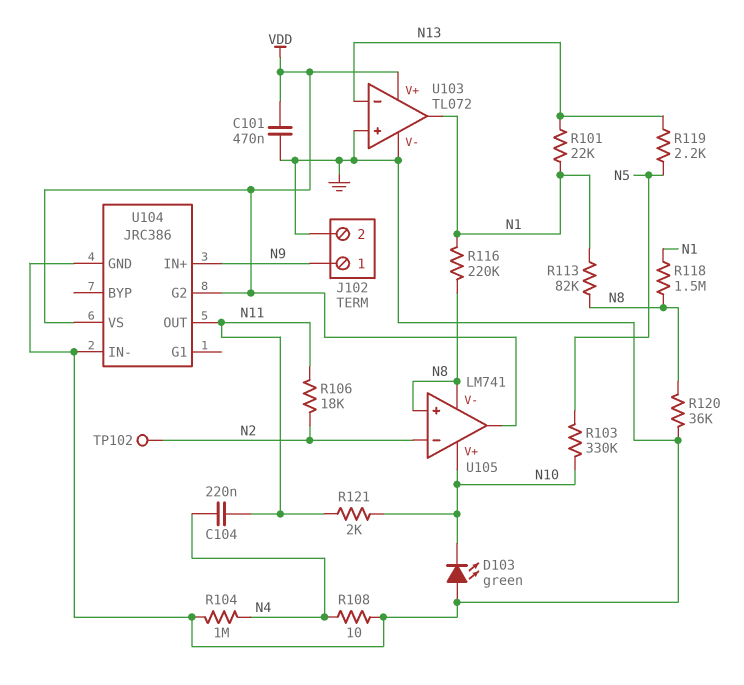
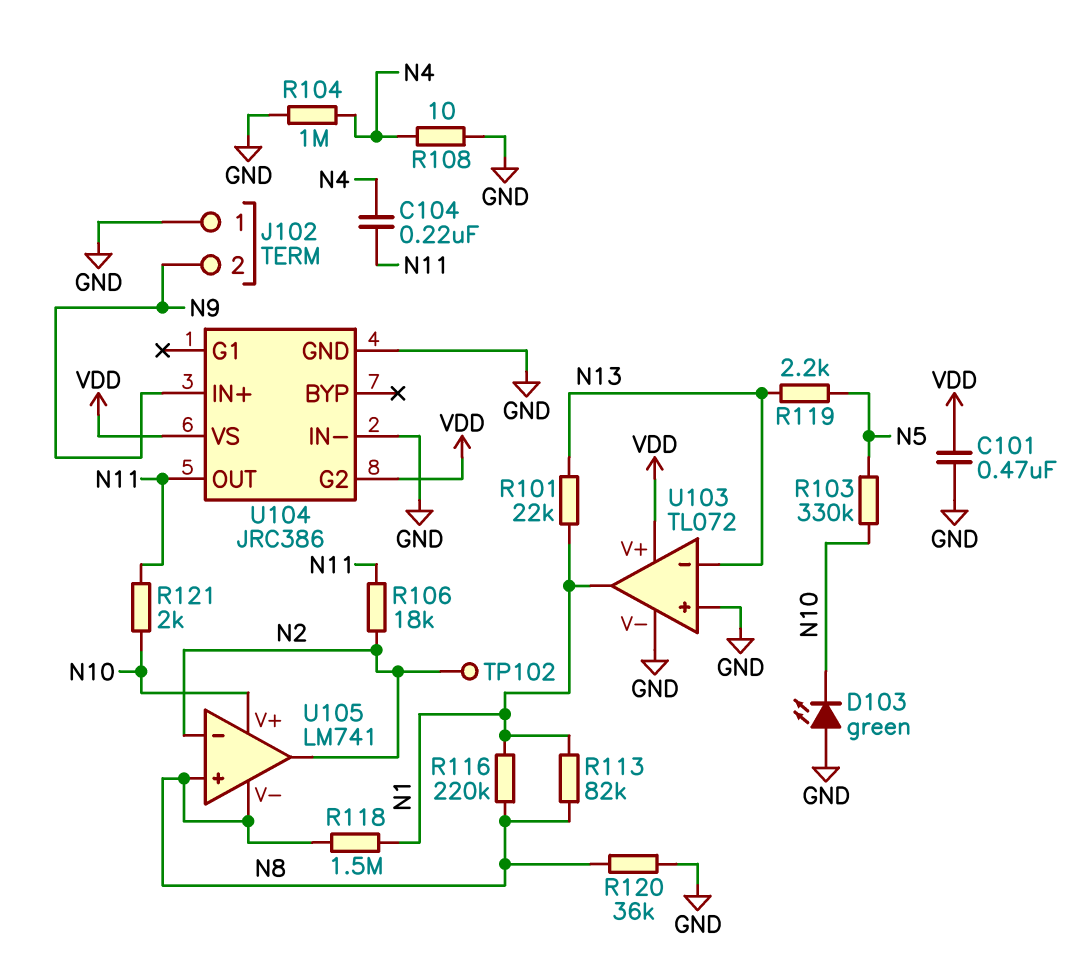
J102 pin 1: N9 -> GND
J102 pin 2: GND -> N9
U105 pin out: VDD -> N2

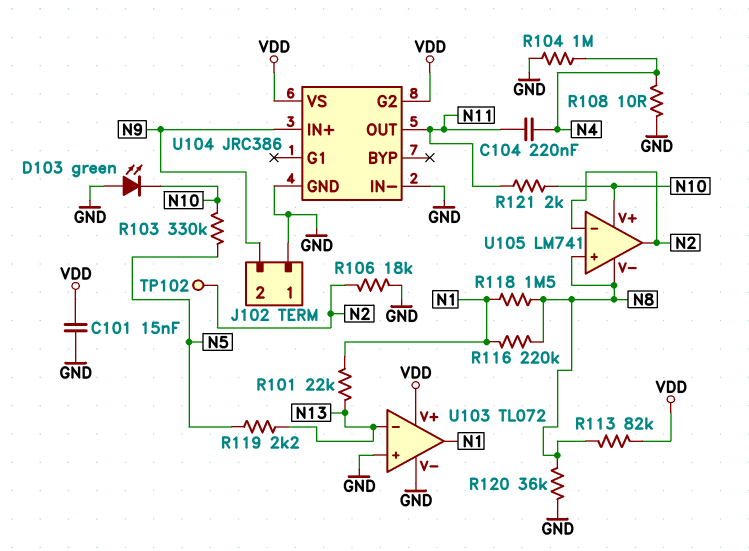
C101: 470nF (GND, VDD) -> 15nF (GND, VDD)
R106: 18k (N2, N11) -> 18k (GND, N2)
R113: 82k (N1, N8) -> 82k (N8, VDD)

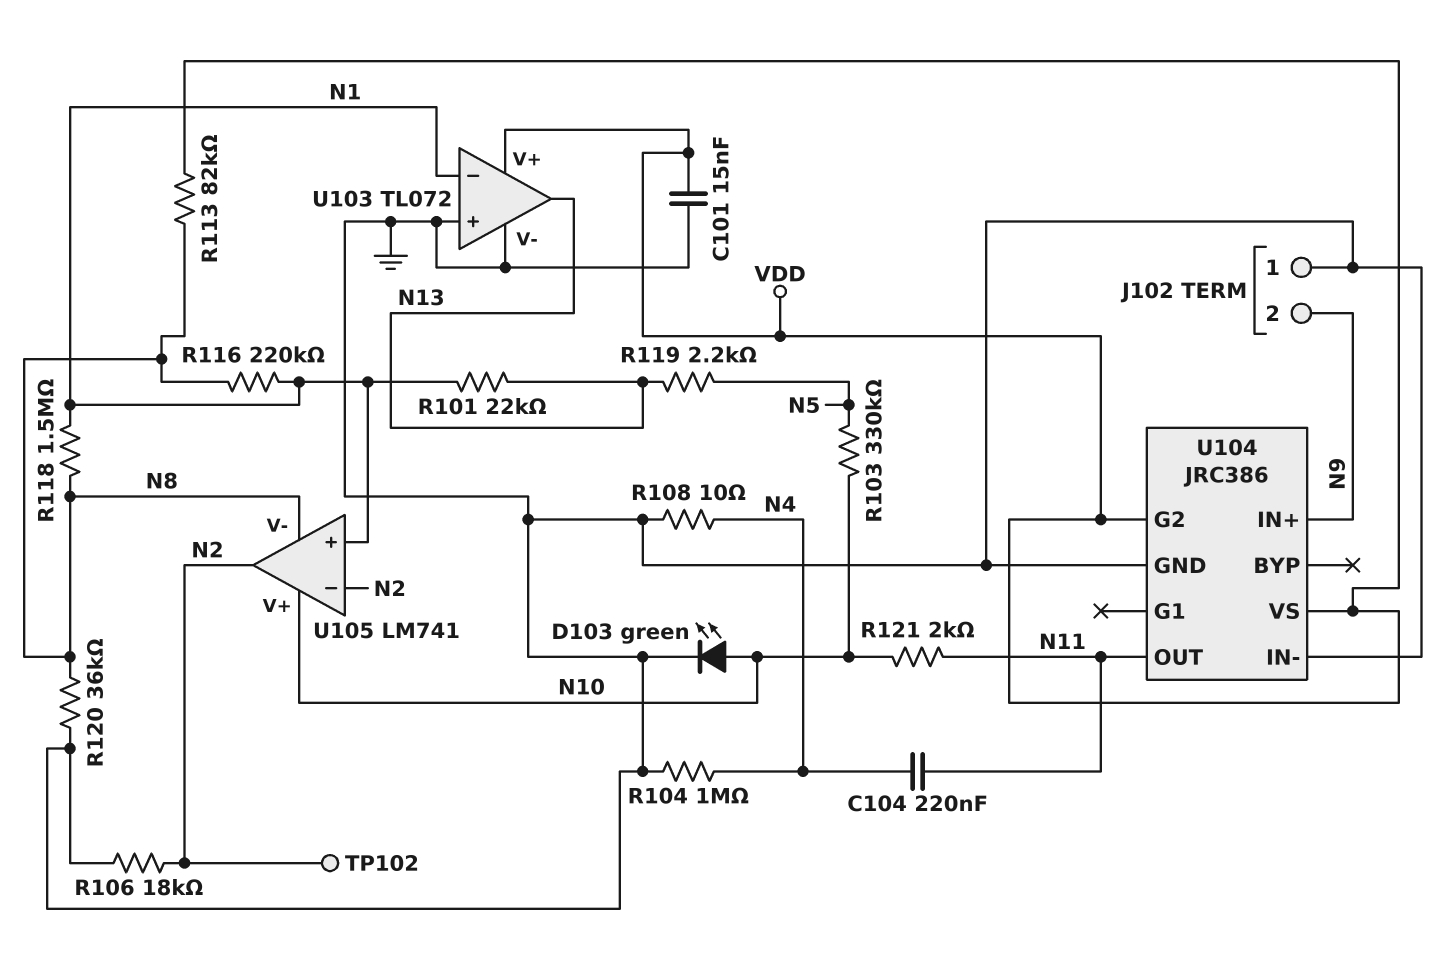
D103: LED green (A GND, K N10) -> LED green (A N10, K GND)
U103 pin in-: N13 -> N1
U103 pin out: N1 -> N13
U105 pin in+: N8 -> N1

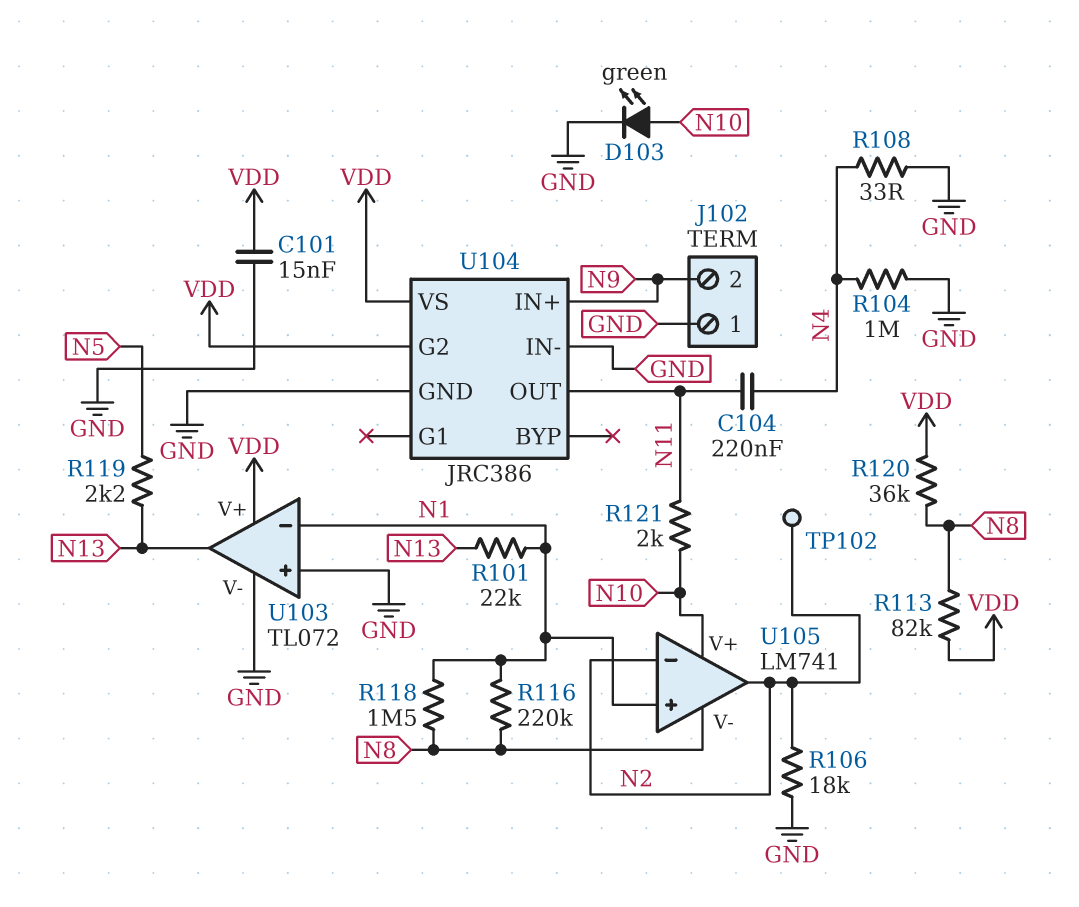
R103: 330k (N5, N10) -> none
R108: 10 (GND, N4) -> 33 (GND, N4)
R120: 36k (GND, N8) -> 36k (N8, VDD)

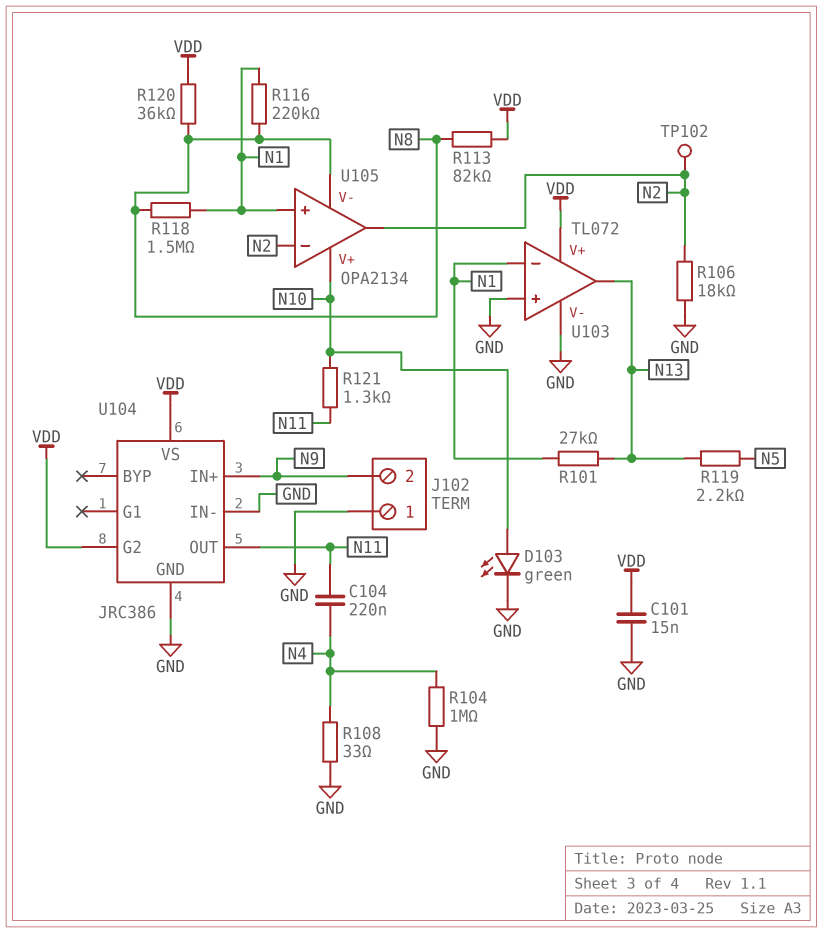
R101: 22k (N1, N13) -> 27k (N1, N13)
R121: 2k (N10, N11) -> 1.3k (N10, N11)
U105: LM741 -> OPA2134

